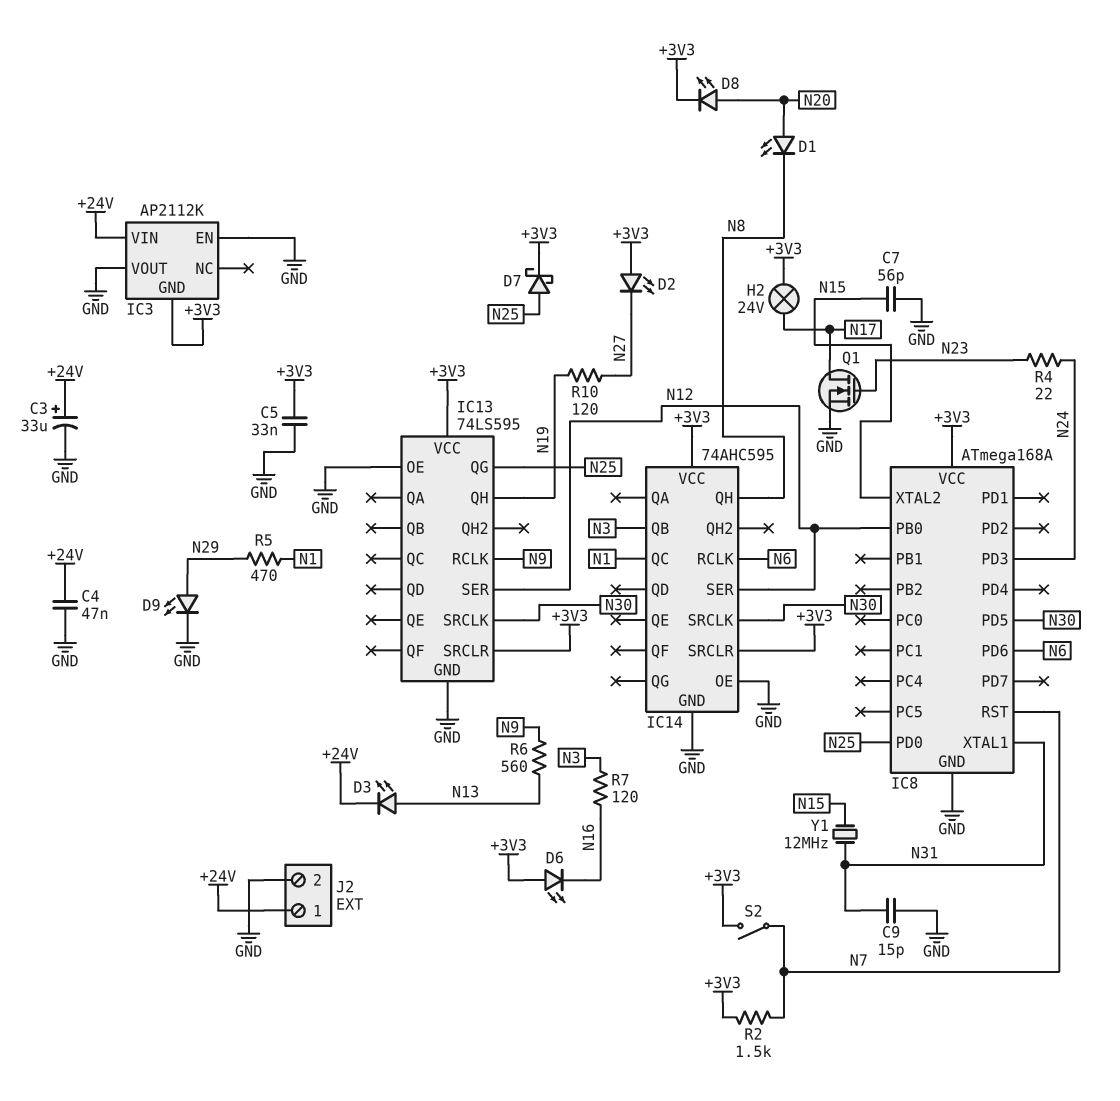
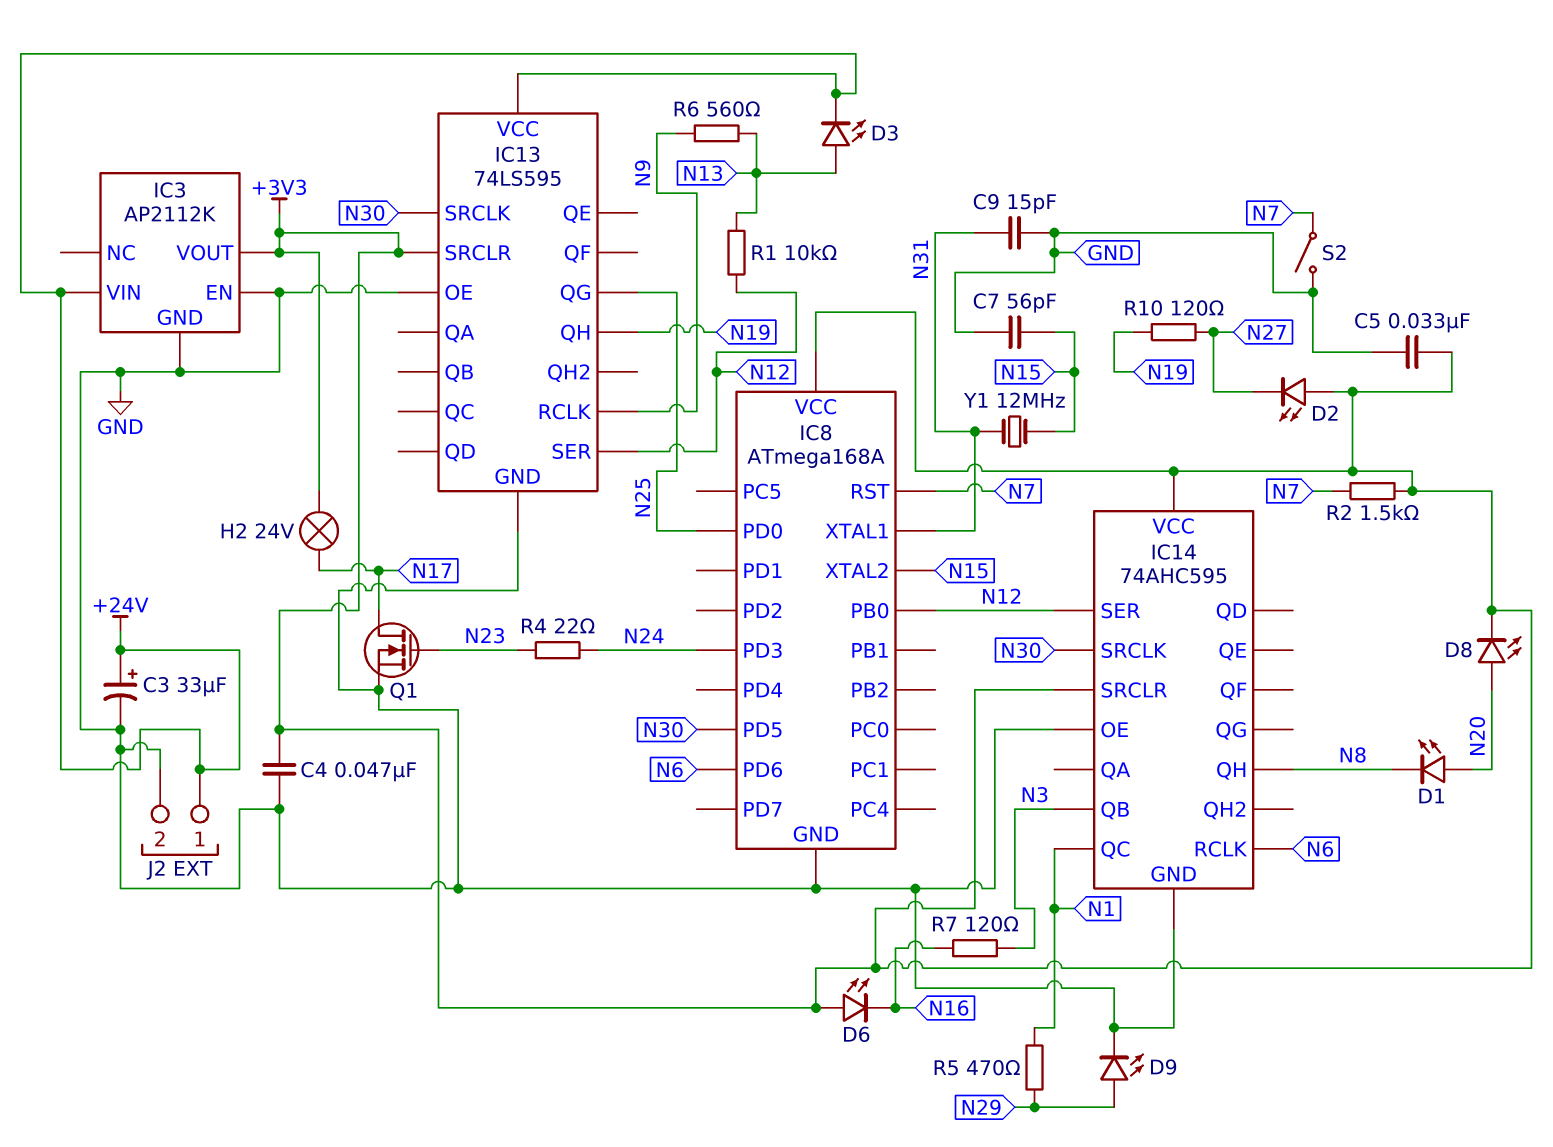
C4: 47nF (+24V, GND) -> 47nF (+3V3, GND)
D7: schottky (A N25, K +3V3) -> none
IC3 pin GND: +3V3 -> GND
IC3 pin VOUT: GND -> +3V3
IC13 pin VCC: +3V3 -> +24V
R1: none -> 10k (N12, N13)
S2: switch (+3V3, N7) -> switch (GND, N7)

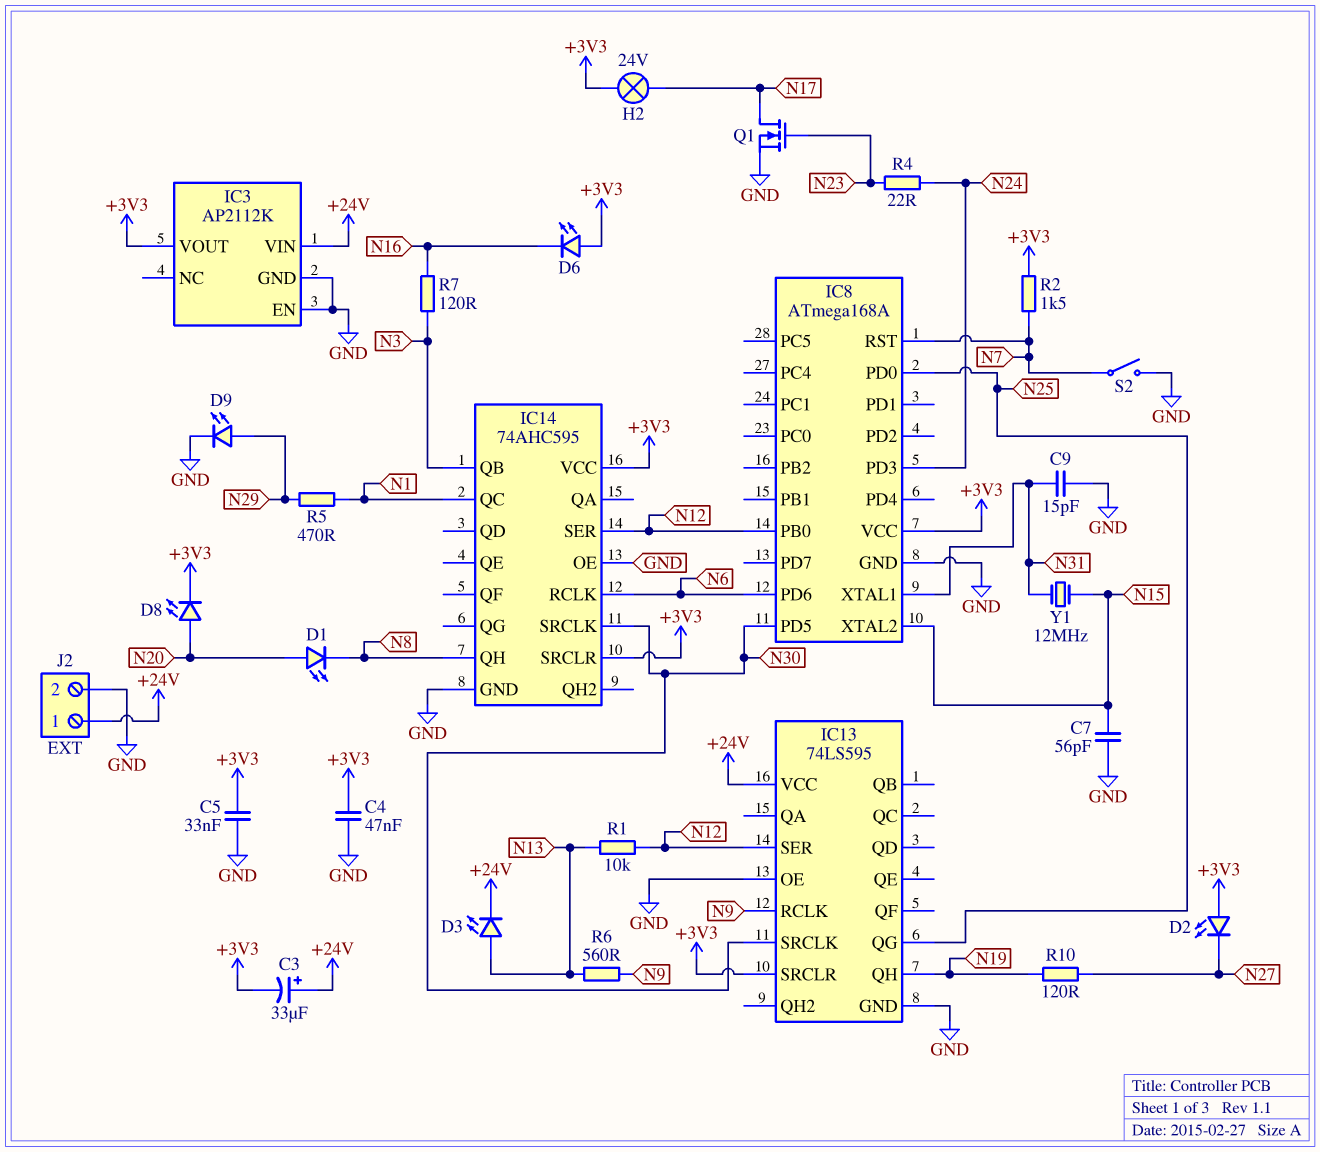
C3: 33uF (plus +24V, minus GND) -> 33uF (plus +24V, minus +3V3)

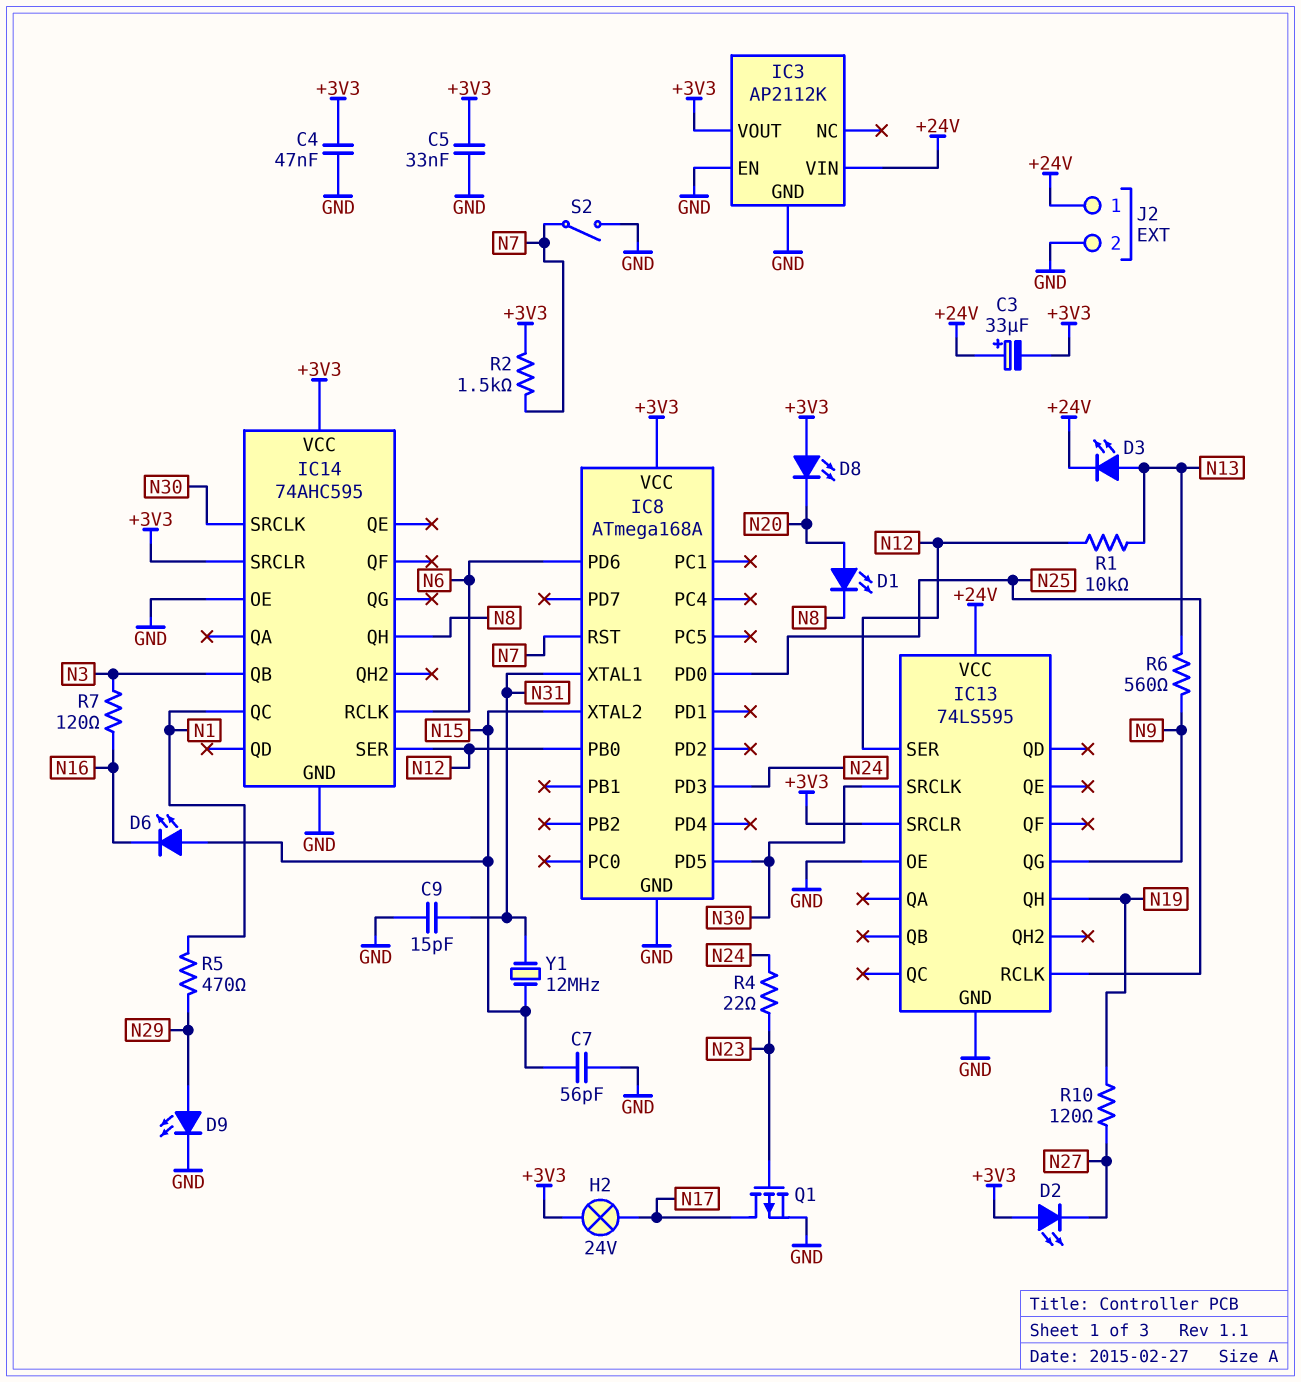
D6: LED (A +3V3, K N16) -> LED (A N15, K N16)
D8: LED (A N20, K +3V3) -> LED (A +3V3, K N20)
IC13 pin QG: N25 -> N9
IC13 pin RCLK: N9 -> N25
Q1: NMOS (G N23, D N17, S GND) -> PMOS (G N23, D N17, S GND)

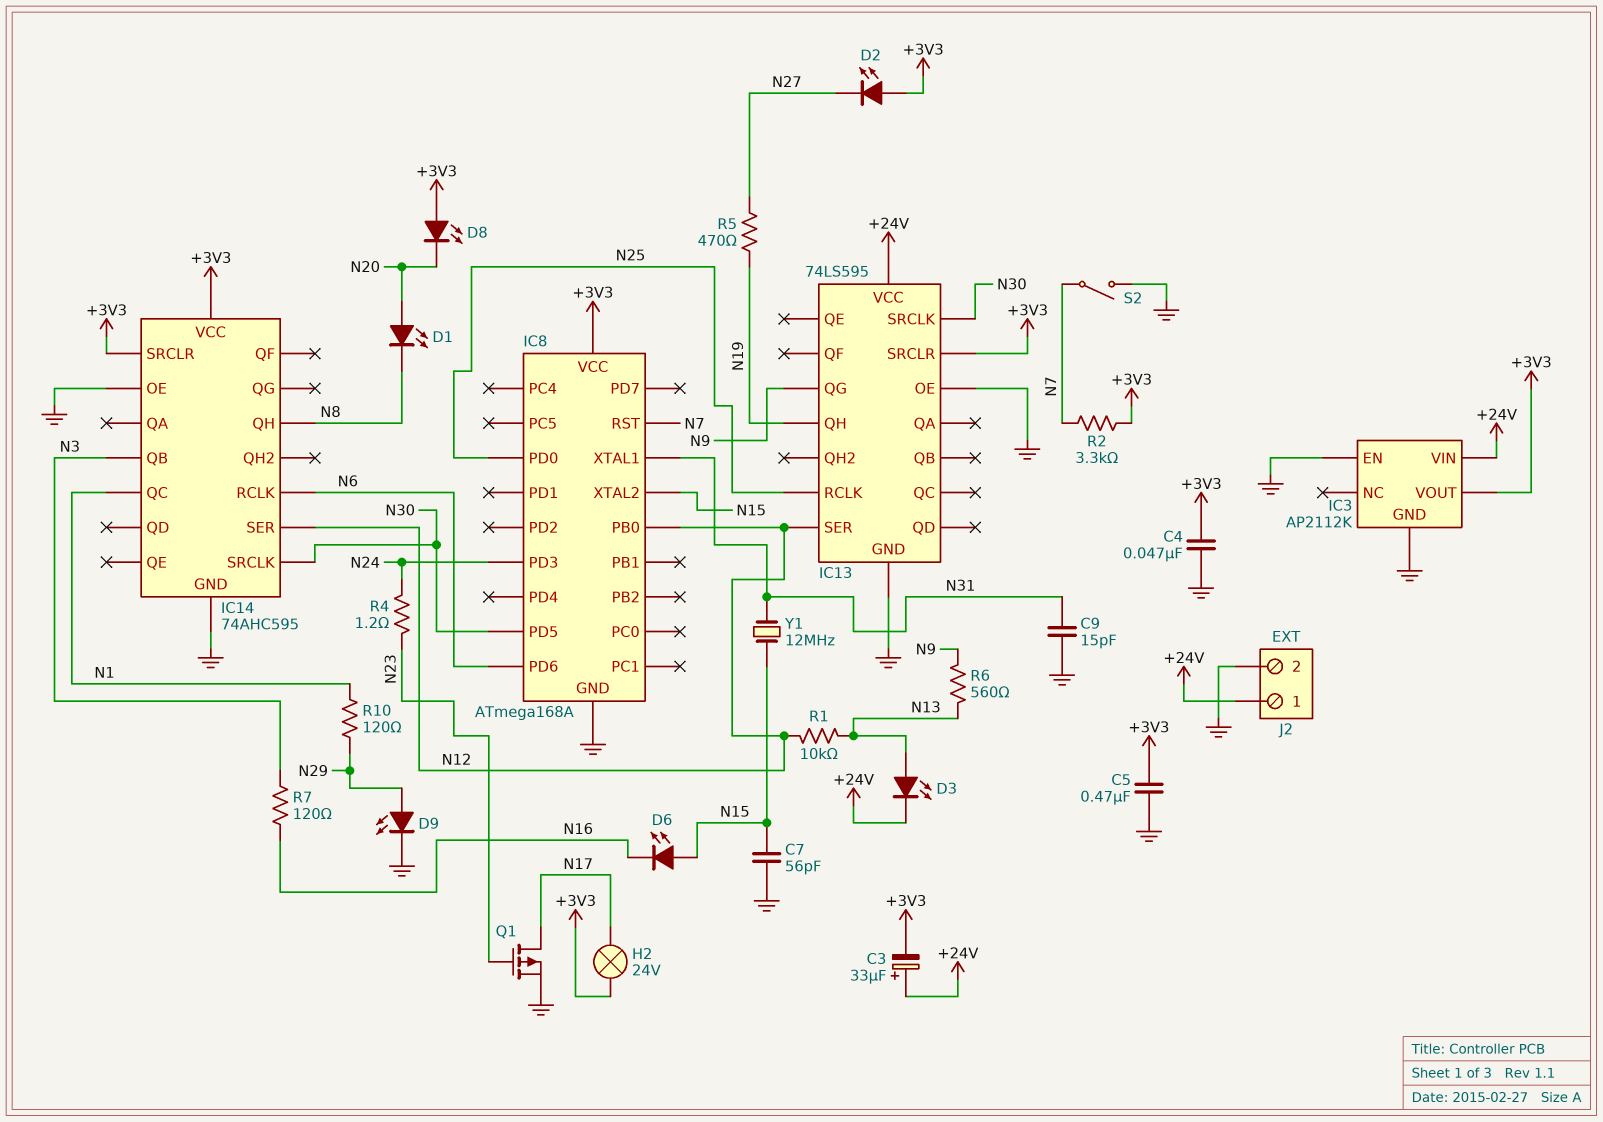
C5: 33nF (+3V3, GND) -> 470nF (+3V3, GND)
R2: 1.5k (+3V3, N7) -> 3.3k (+3V3, N7)
R4: 22 (N23, N24) -> 1.2 (N23, N24)
R5: 470 (N1, N29) -> 470 (N19, N27)
R10: 120 (N19, N27) -> 120 (N1, N29)

